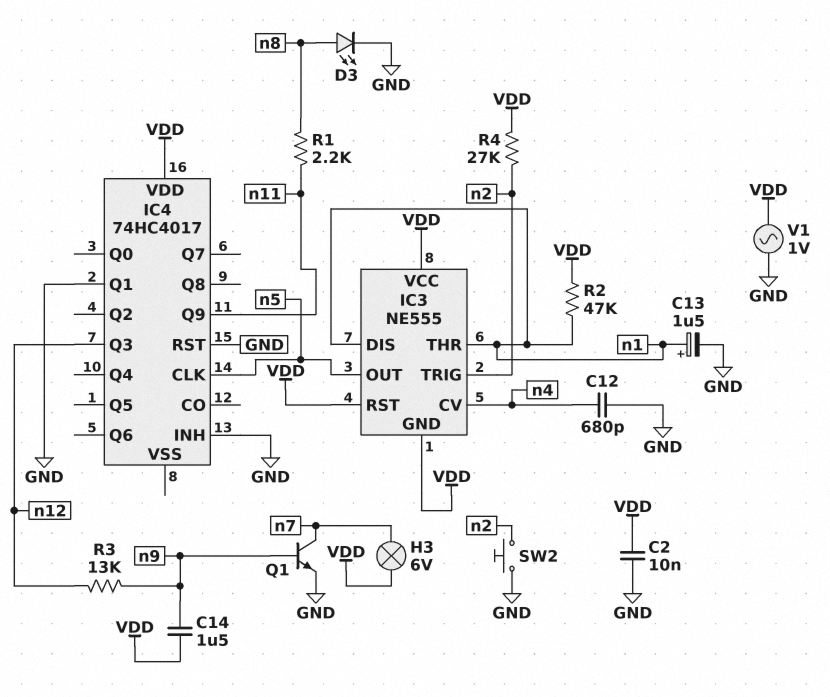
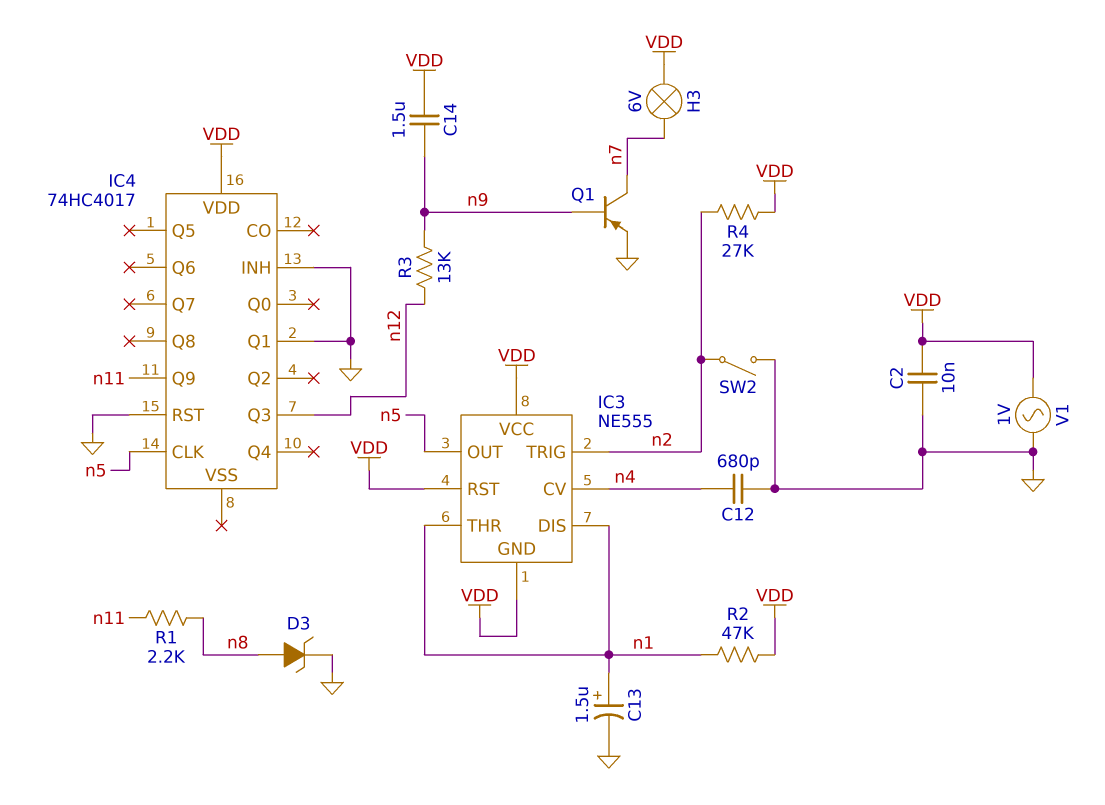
D3: LED (A n8, K GND) -> zener (A n8, K GND)
Q1: NPN (B n9, C n7, E GND) -> PNP (B n9, C n7, E GND)
SW2: button (GND, n2) -> switch (GND, n2)

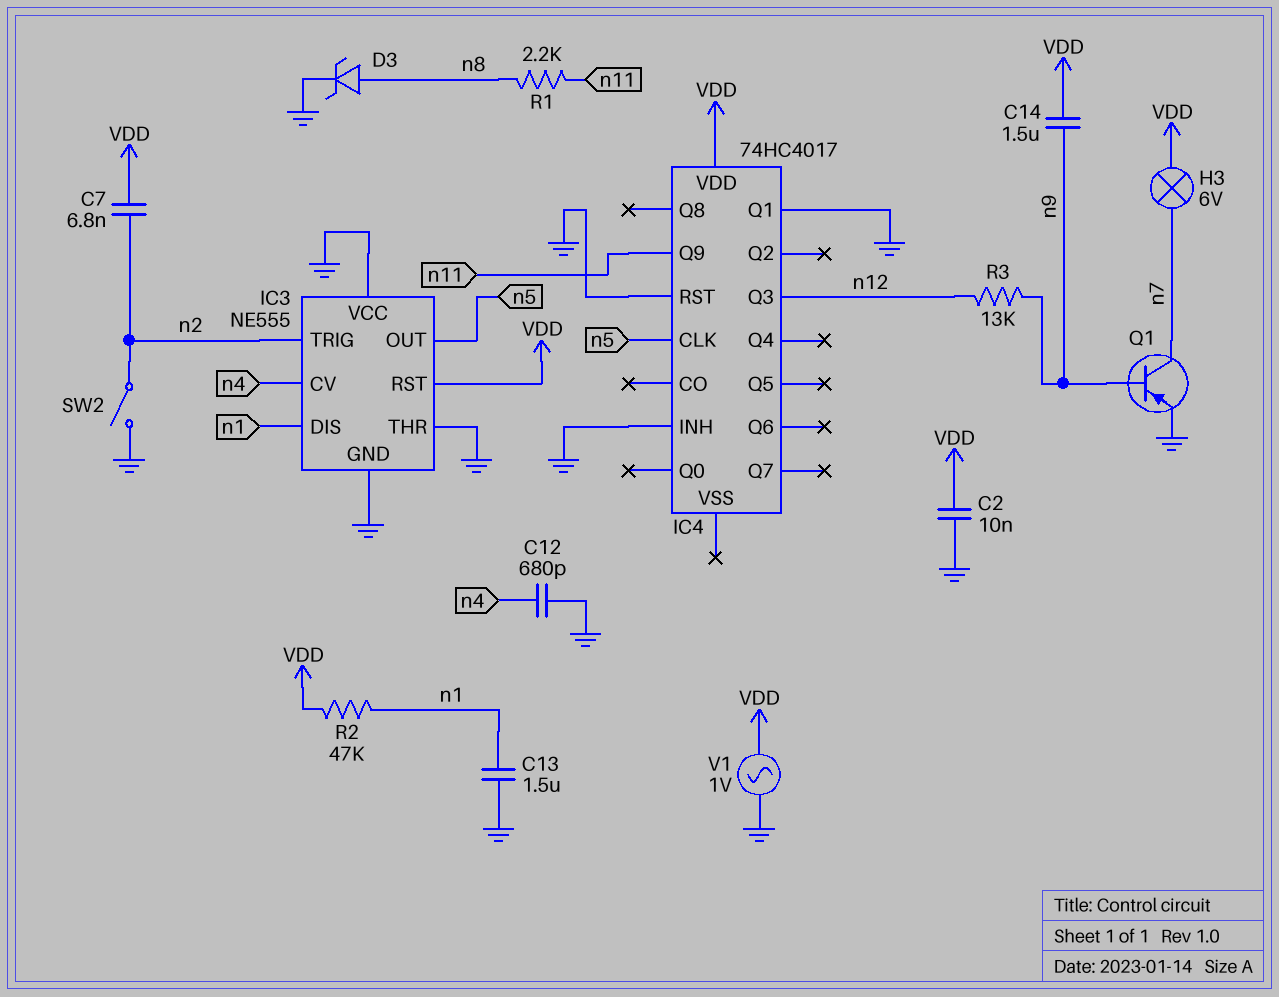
C7: none -> 6.8nF (VDD, n2)
C13: 1.5uF (plus n1, minus GND) -> 1.5uF (GND, n1)
IC3 pin GND: VDD -> GND
IC3 pin THR: n1 -> GND
IC3 pin VCC: VDD -> GND
R4: 27k (VDD, n2) -> none

